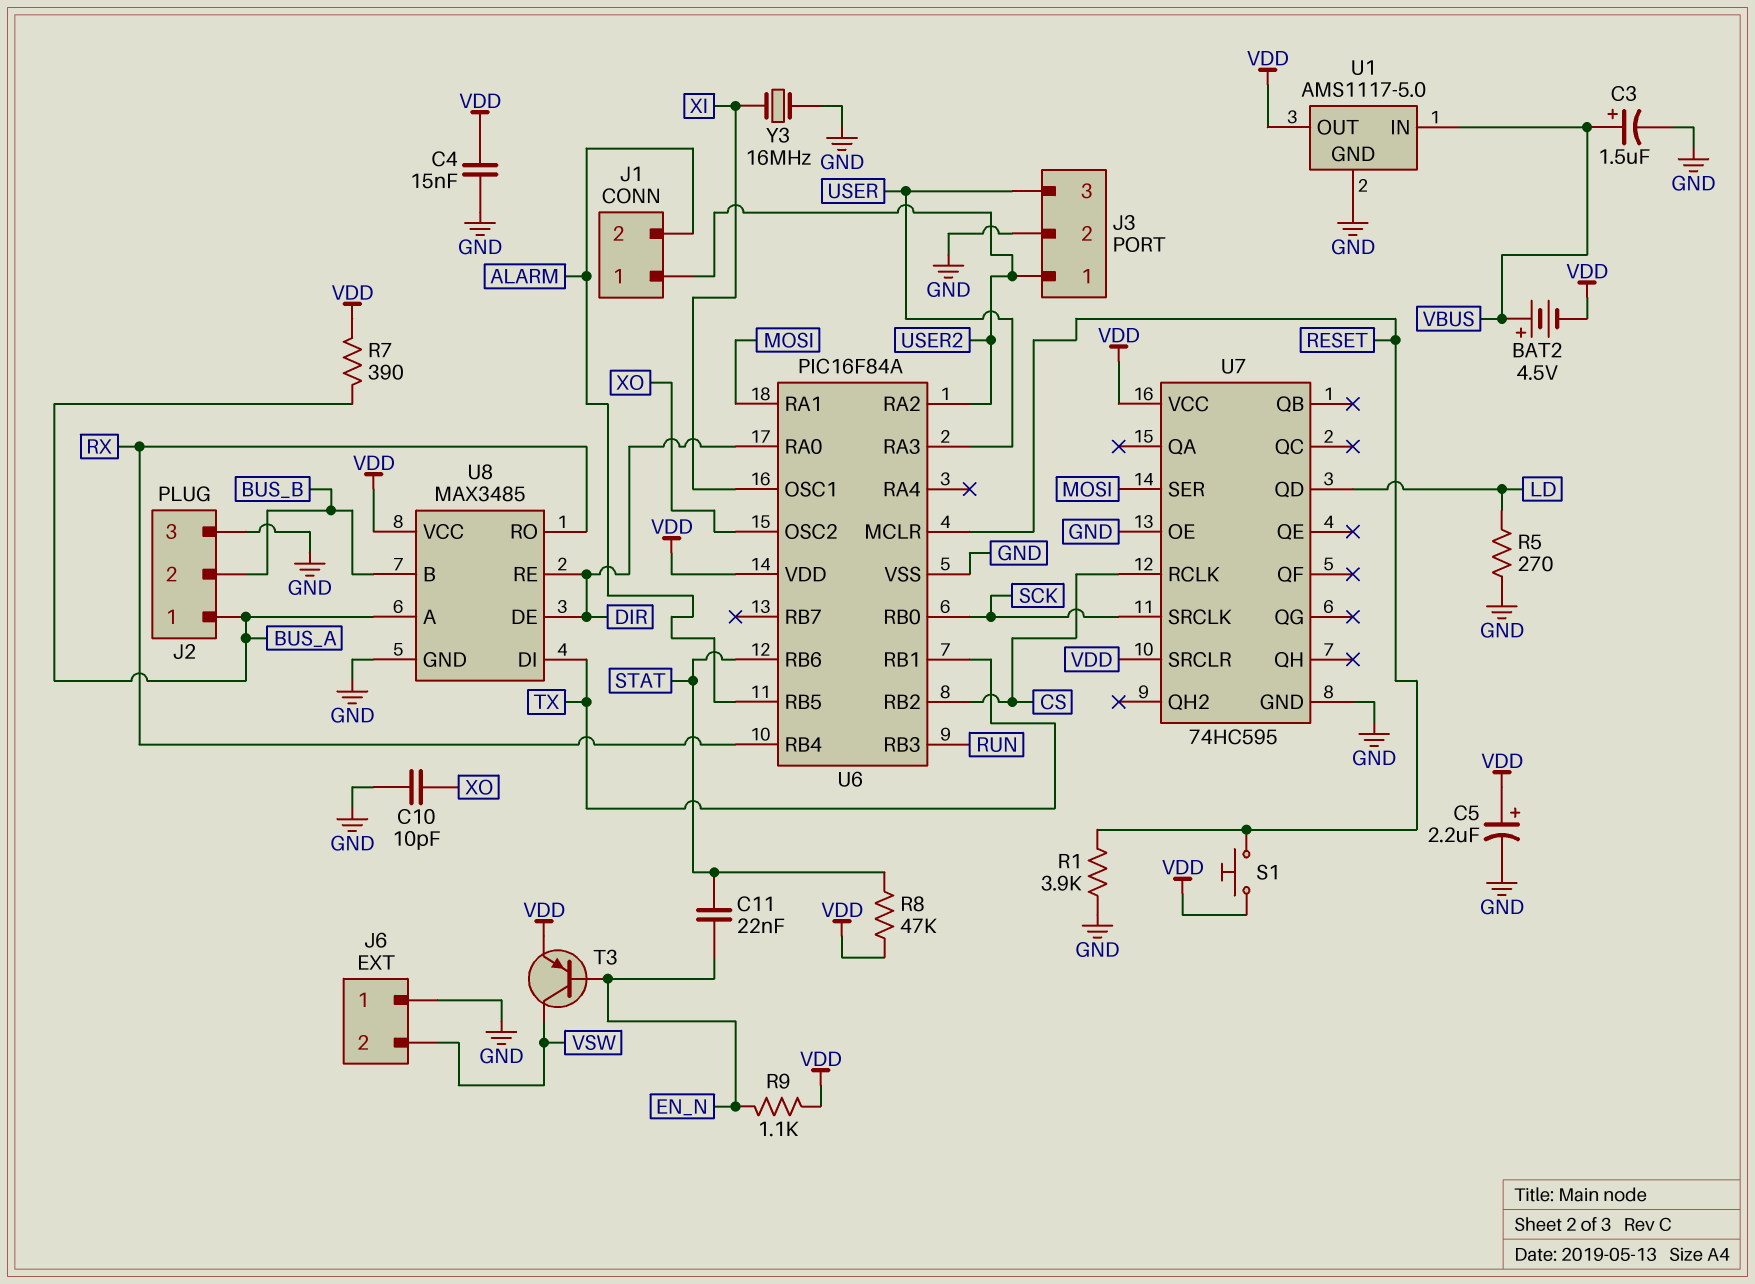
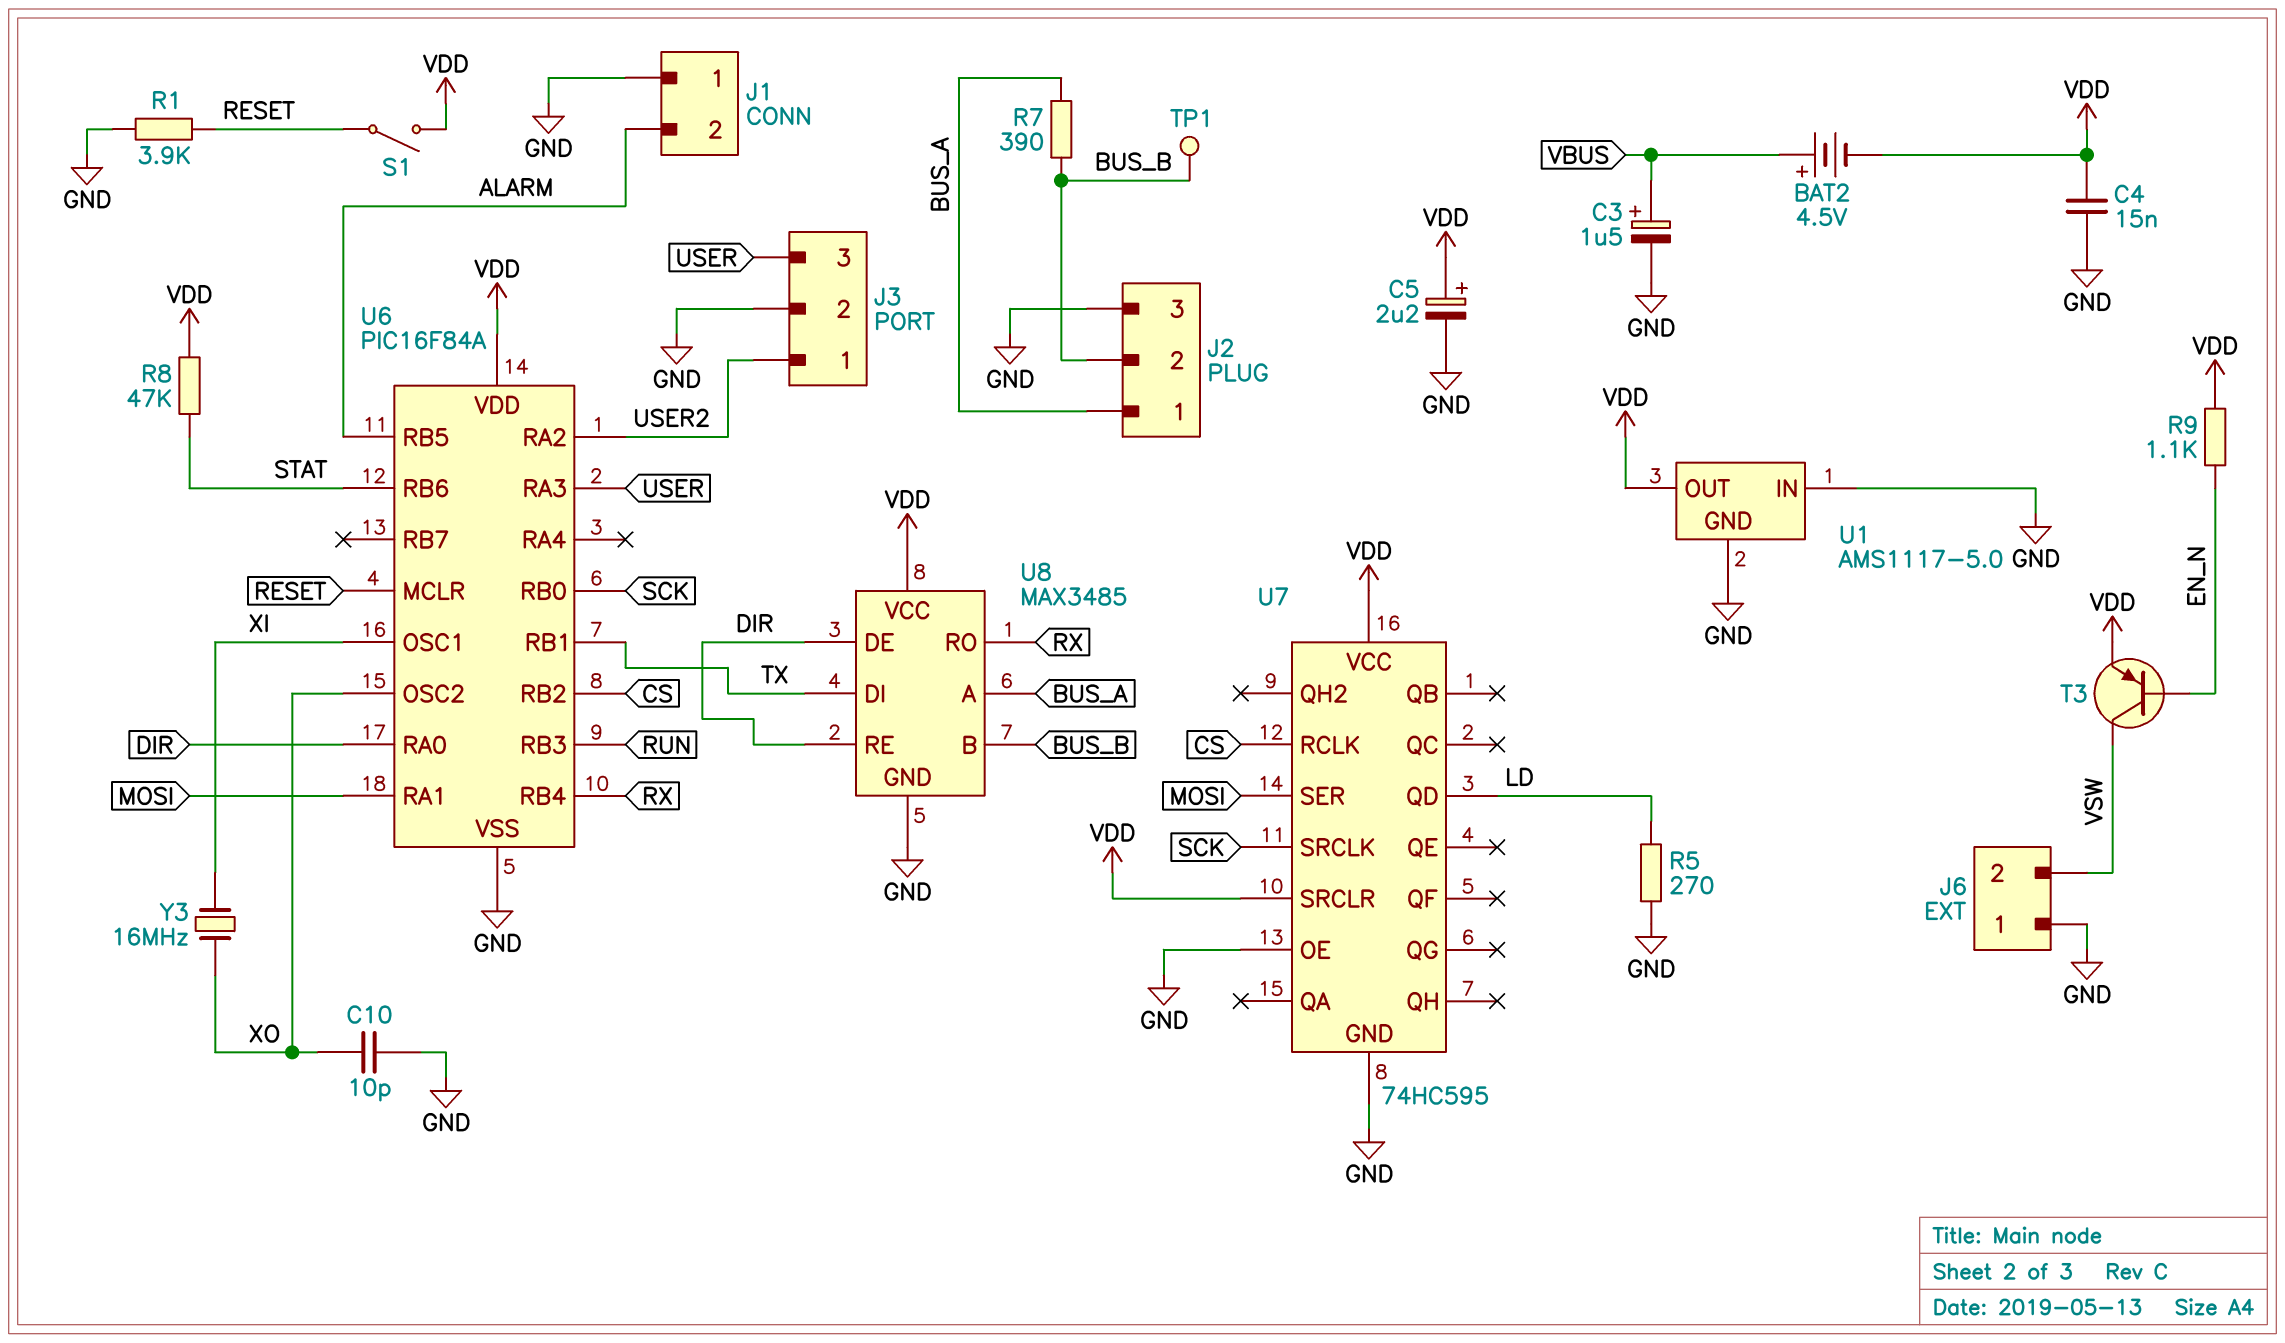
C11: 22nF (EN_N, STAT) -> none
J1 pin 1: USER2 -> GND
R7: 390 (BUS_A, VDD) -> 390 (BUS_A, BUS_B)
S1: button (RESET, VDD) -> switch (RESET, VDD)
TP1: none -> test point (BUS_B)
U1 pin IN: VBUS -> GND
Y3: 16MHz (GND, XI) -> 16MHz (XI, XO)

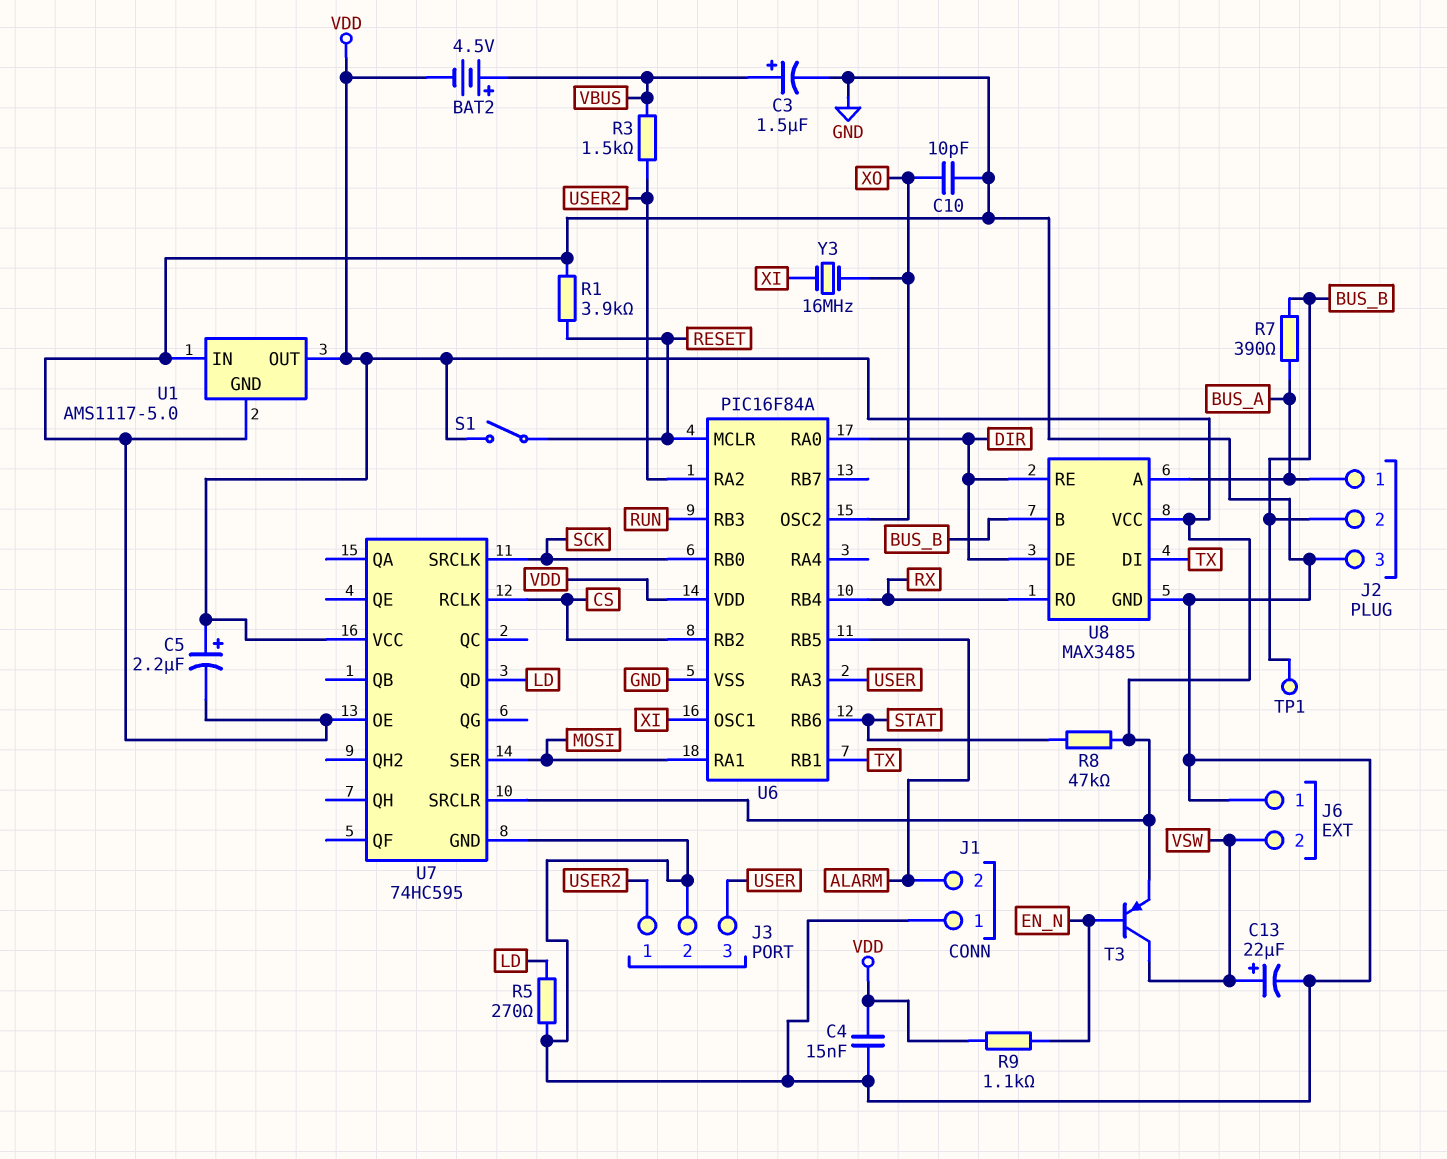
C13: none -> 22uF (plus VSW, minus GND)
R3: none -> 1.5k (USER2, VBUS)

